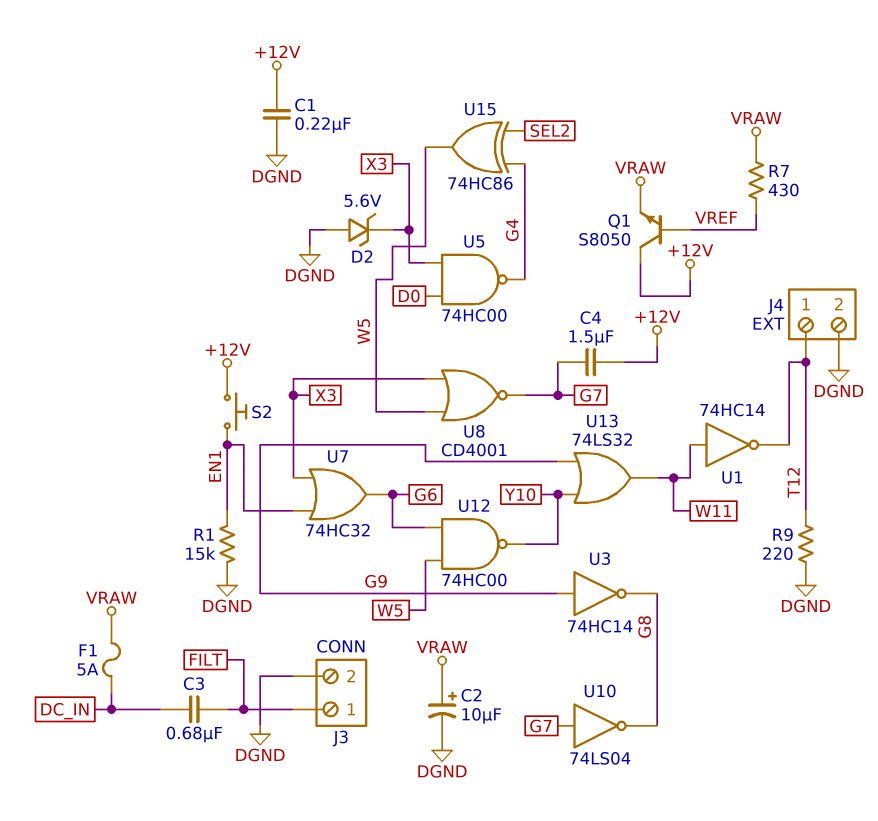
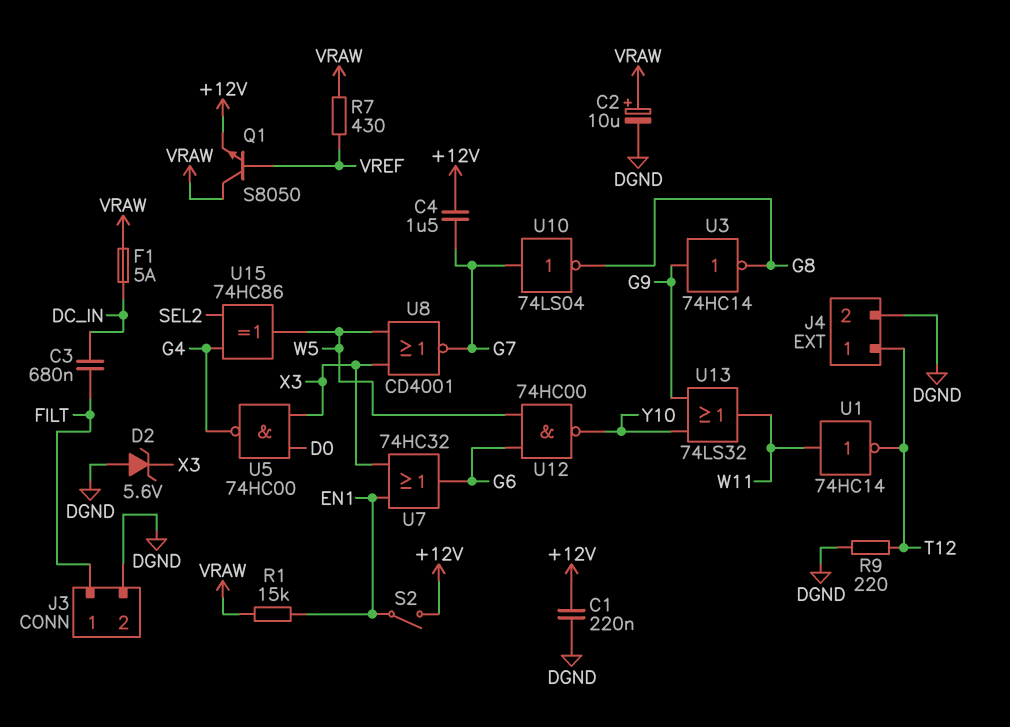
Q1: NPN S8050 (B VREF, C +12V, E VRAW) -> NPN S8050 (B VREF, C VRAW, E +12V)
R1: 15k (DGND, EN1) -> 15k (EN1, VRAW)
S2: button (+12V, EN1) -> switch (+12V, EN1)

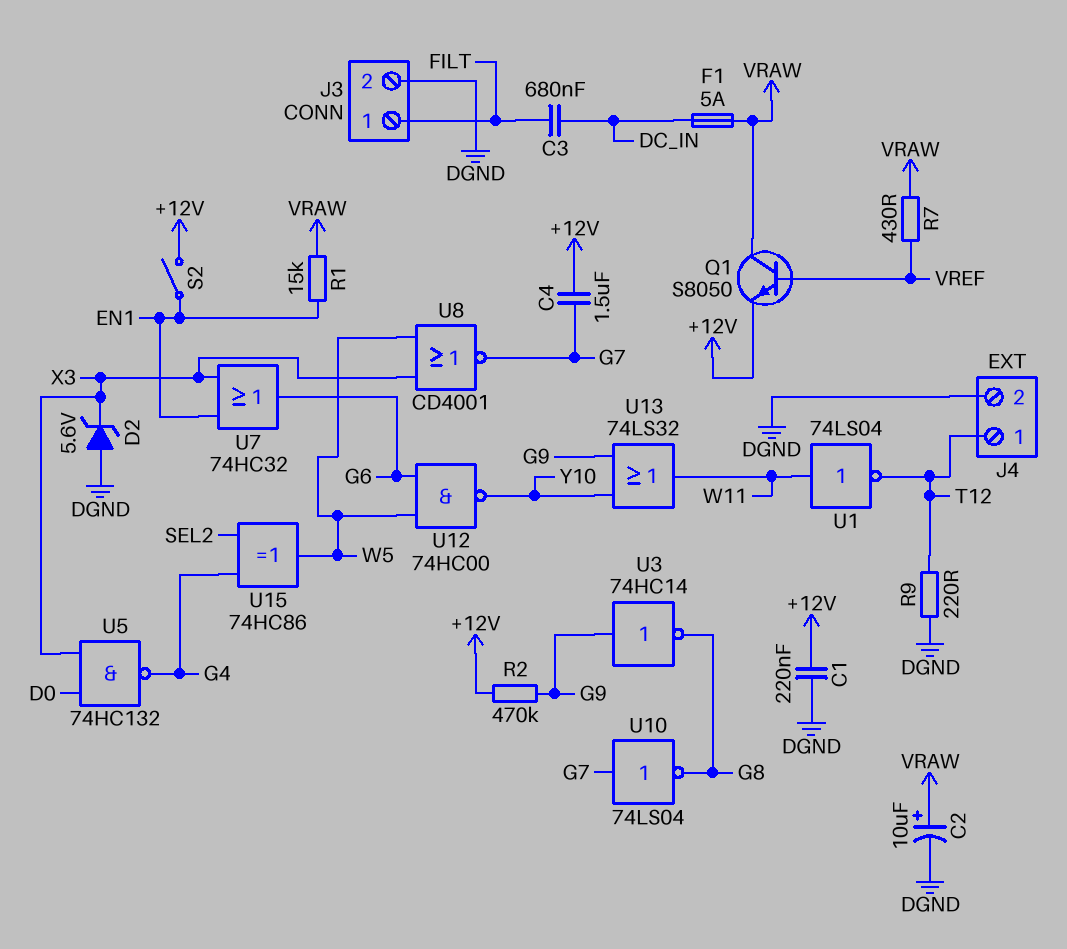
R2: none -> 470k (+12V, G9)
U1: NOT 74HC14 (in W11, out T12) -> NOT 74LS04 (in W11, out T12)
U5: NAND 74HC00 (in D0, in X3, out G4) -> NAND 74HC132 (in D0, in X3, out G4)

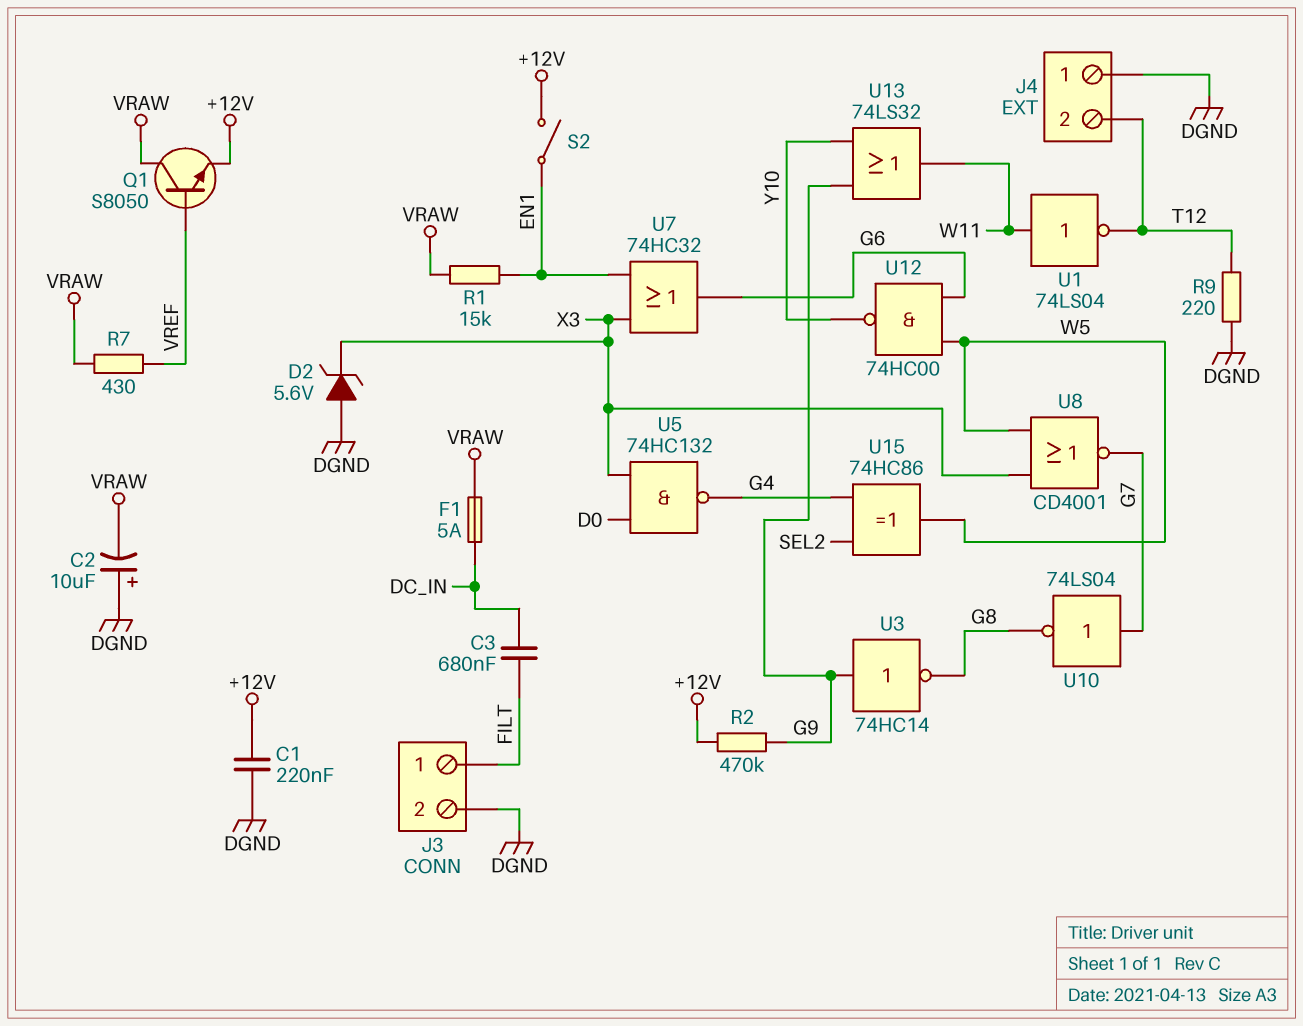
C2: 10uF (plus VRAW, minus DGND) -> 10uF (plus DGND, minus VRAW)
C4: 1.5uF (+12V, G7) -> none
J4 pin 1: T12 -> DGND
J4 pin 2: DGND -> T12

